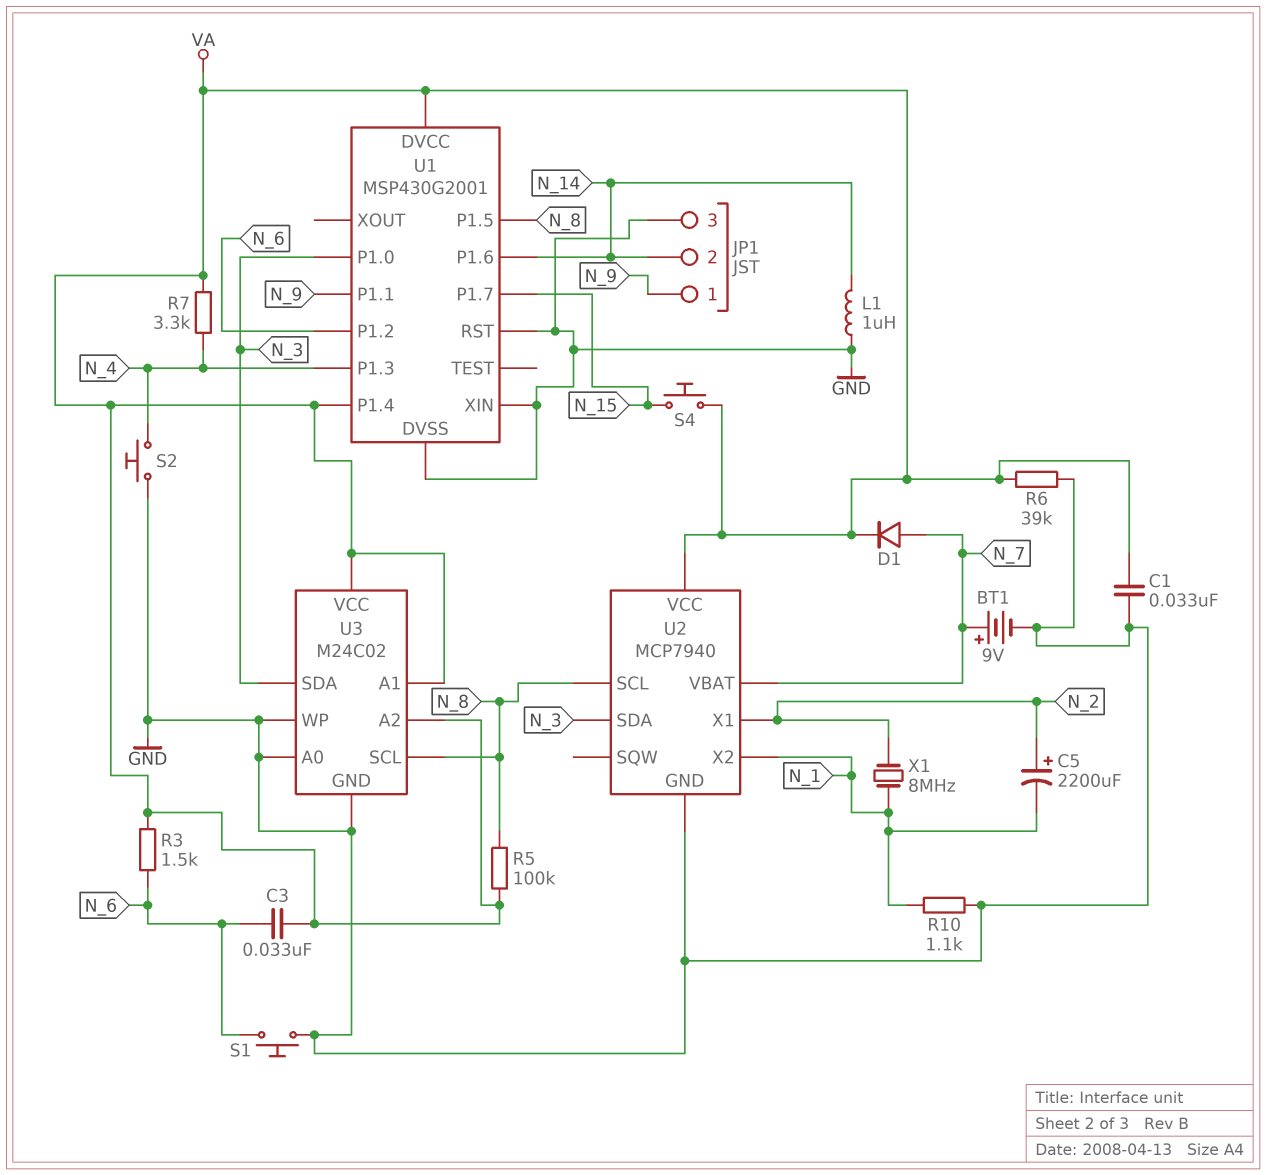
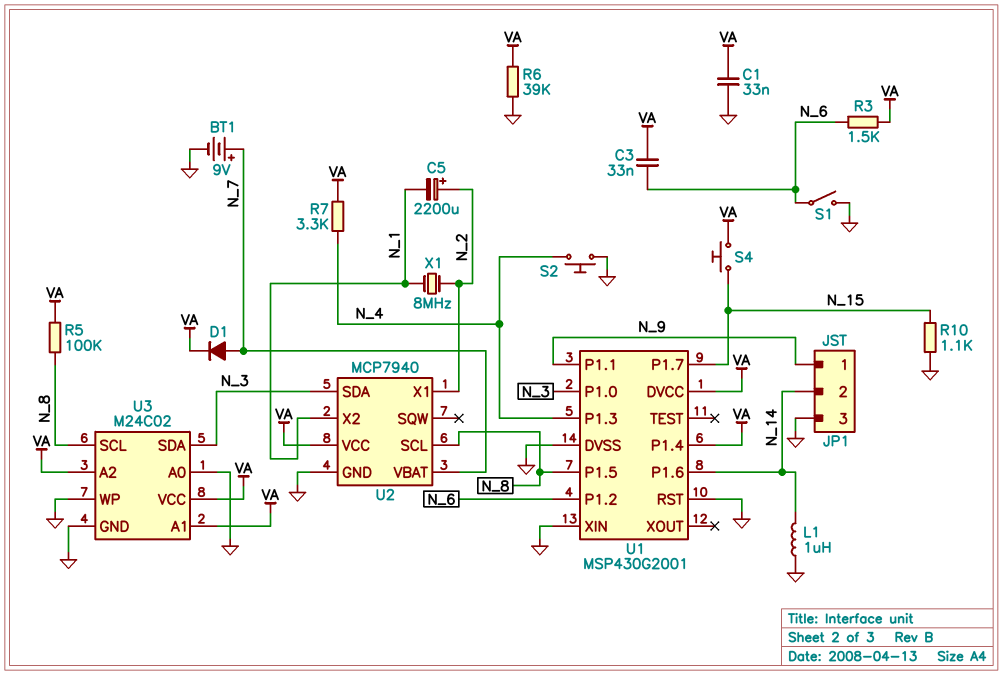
R10: 1.1k (GND, N_1) -> 1.1k (GND, N_15)
S1: button (GND, N_6) -> switch (GND, N_6)

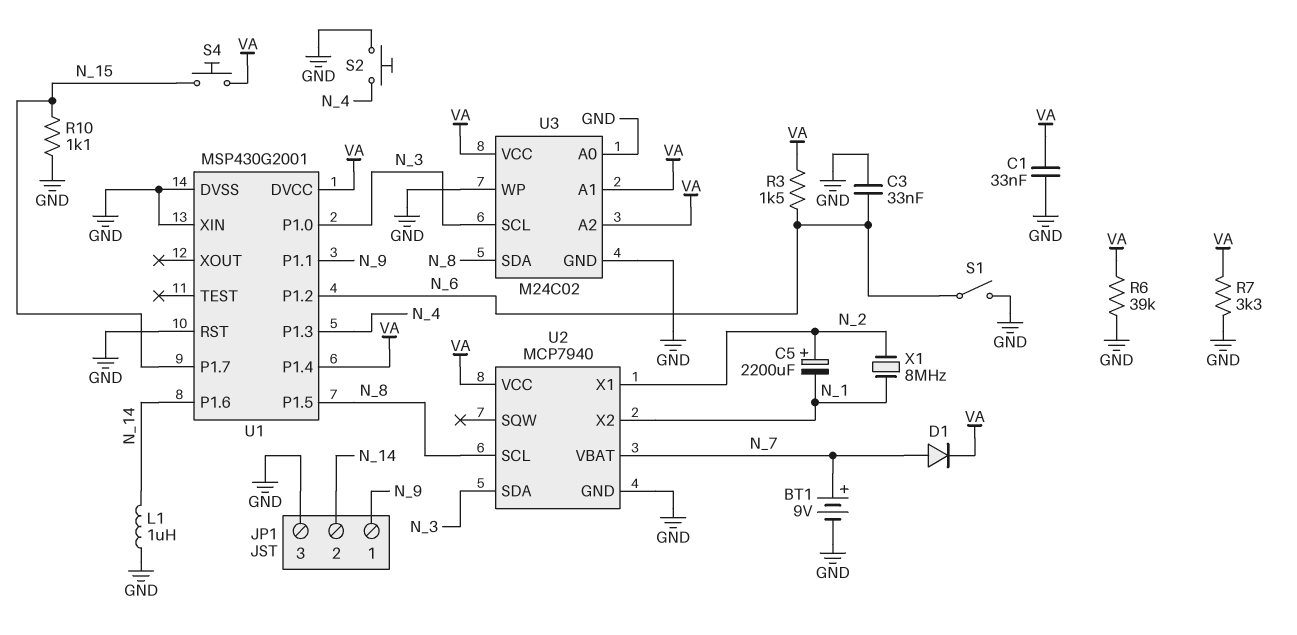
C3: 33nF (N_6, VA) -> 33nF (GND, N_6)
R5: 100k (N_8, VA) -> none
R7: 3.3k (N_4, VA) -> 3.3k (GND, VA)
U3 pin SCL: N_8 -> N_3
U3 pin SDA: N_3 -> N_8

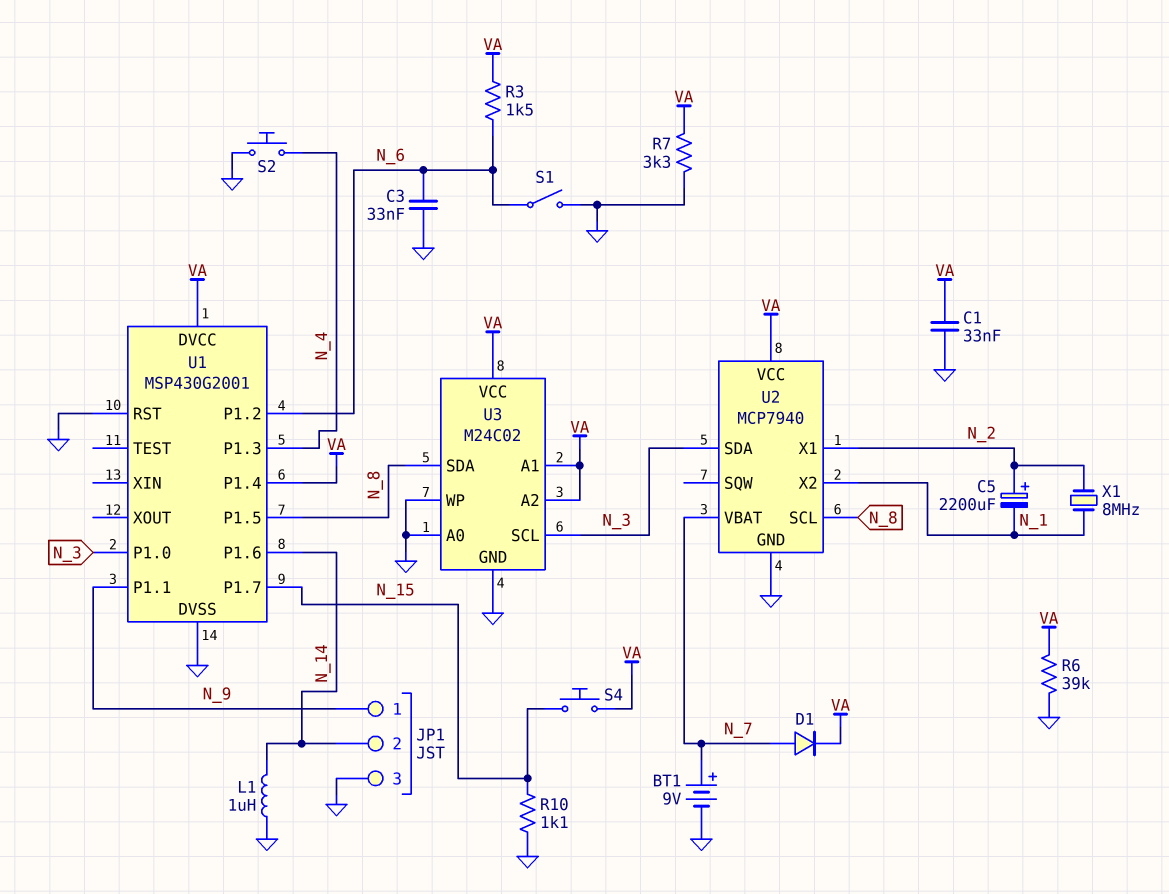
U1 pin XIN: GND -> none

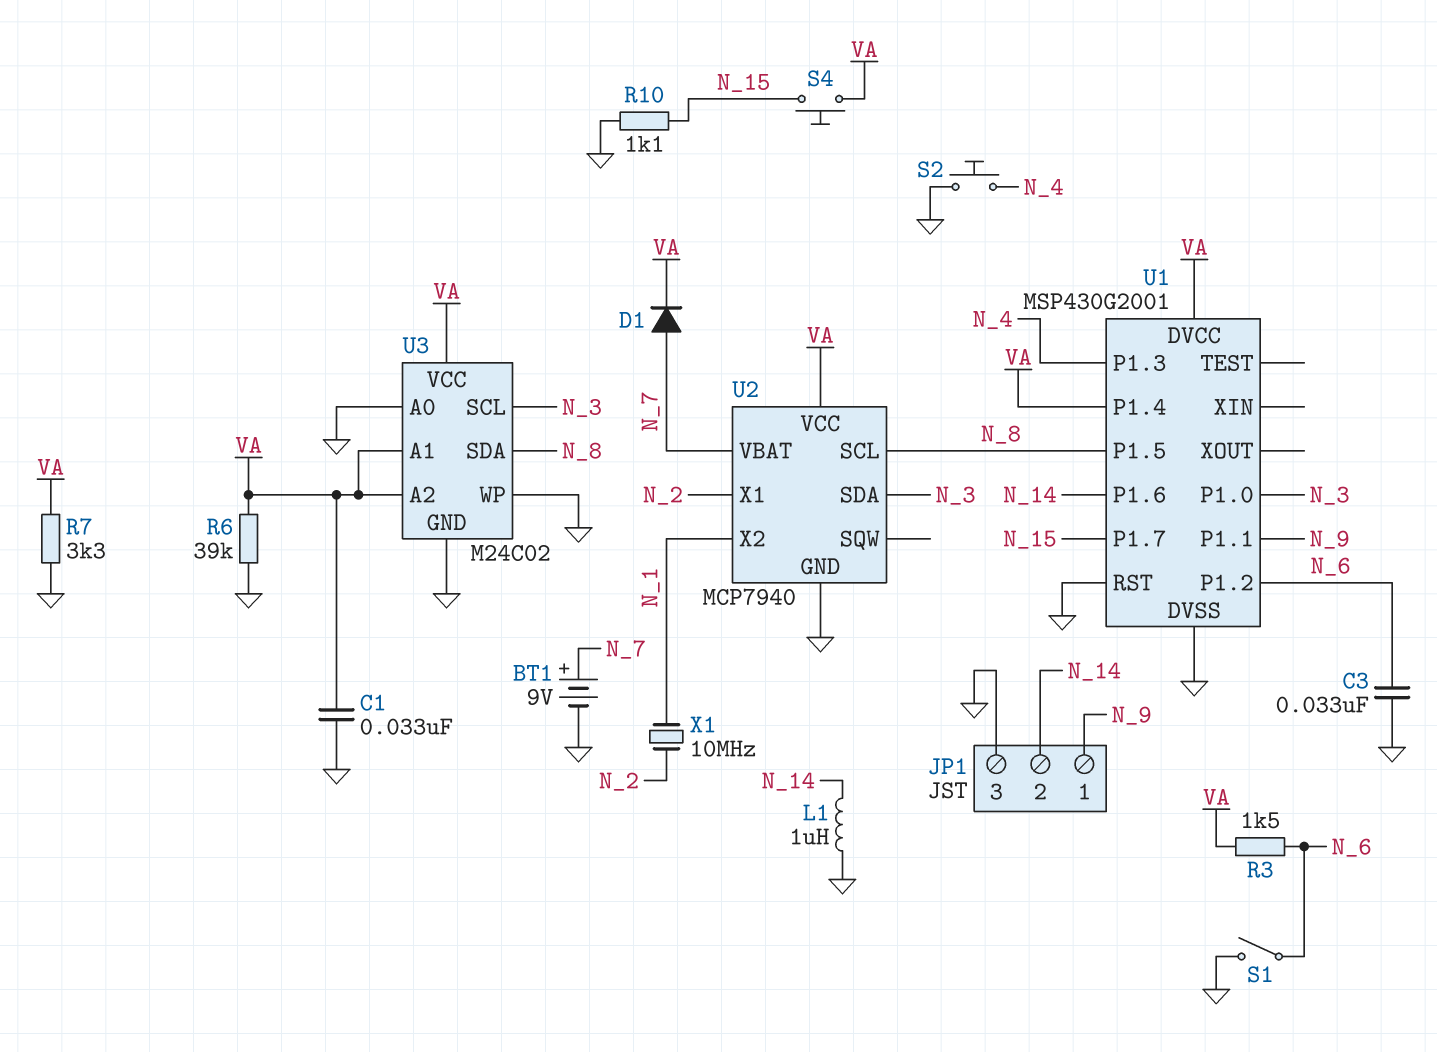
C5: 2200uF (plus N_2, minus N_1) -> none
X1: 8MHz (N_1, N_2) -> 10MHz (N_1, N_2)

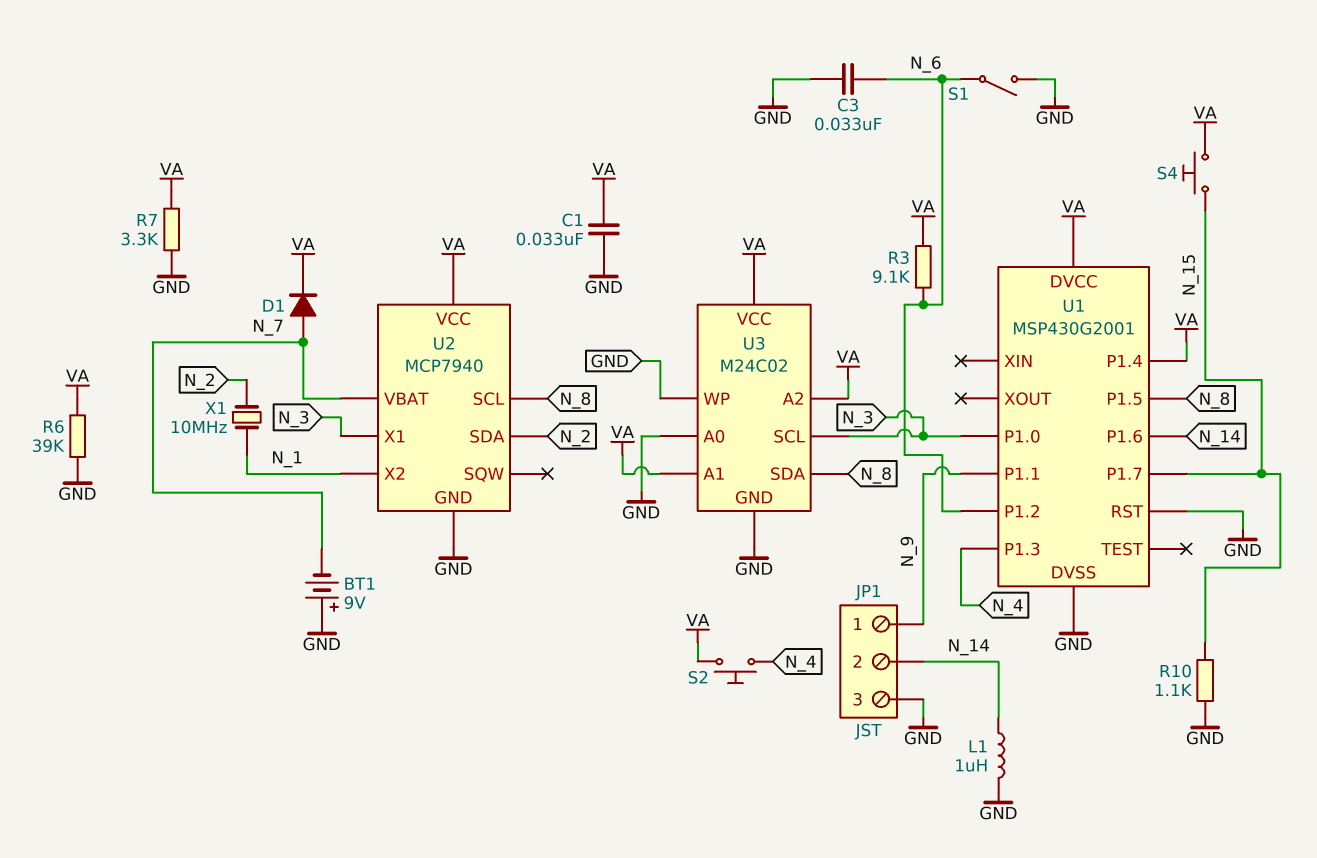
BT1: 9V (plus N_7, minus GND) -> 9V (plus GND, minus N_7)
R3: 1.5k (N_6, VA) -> 9.1k (N_6, VA)
S2: button (GND, N_4) -> button (N_4, VA)
U2 pin SDA: N_3 -> N_2
U2 pin X1: N_2 -> N_3

